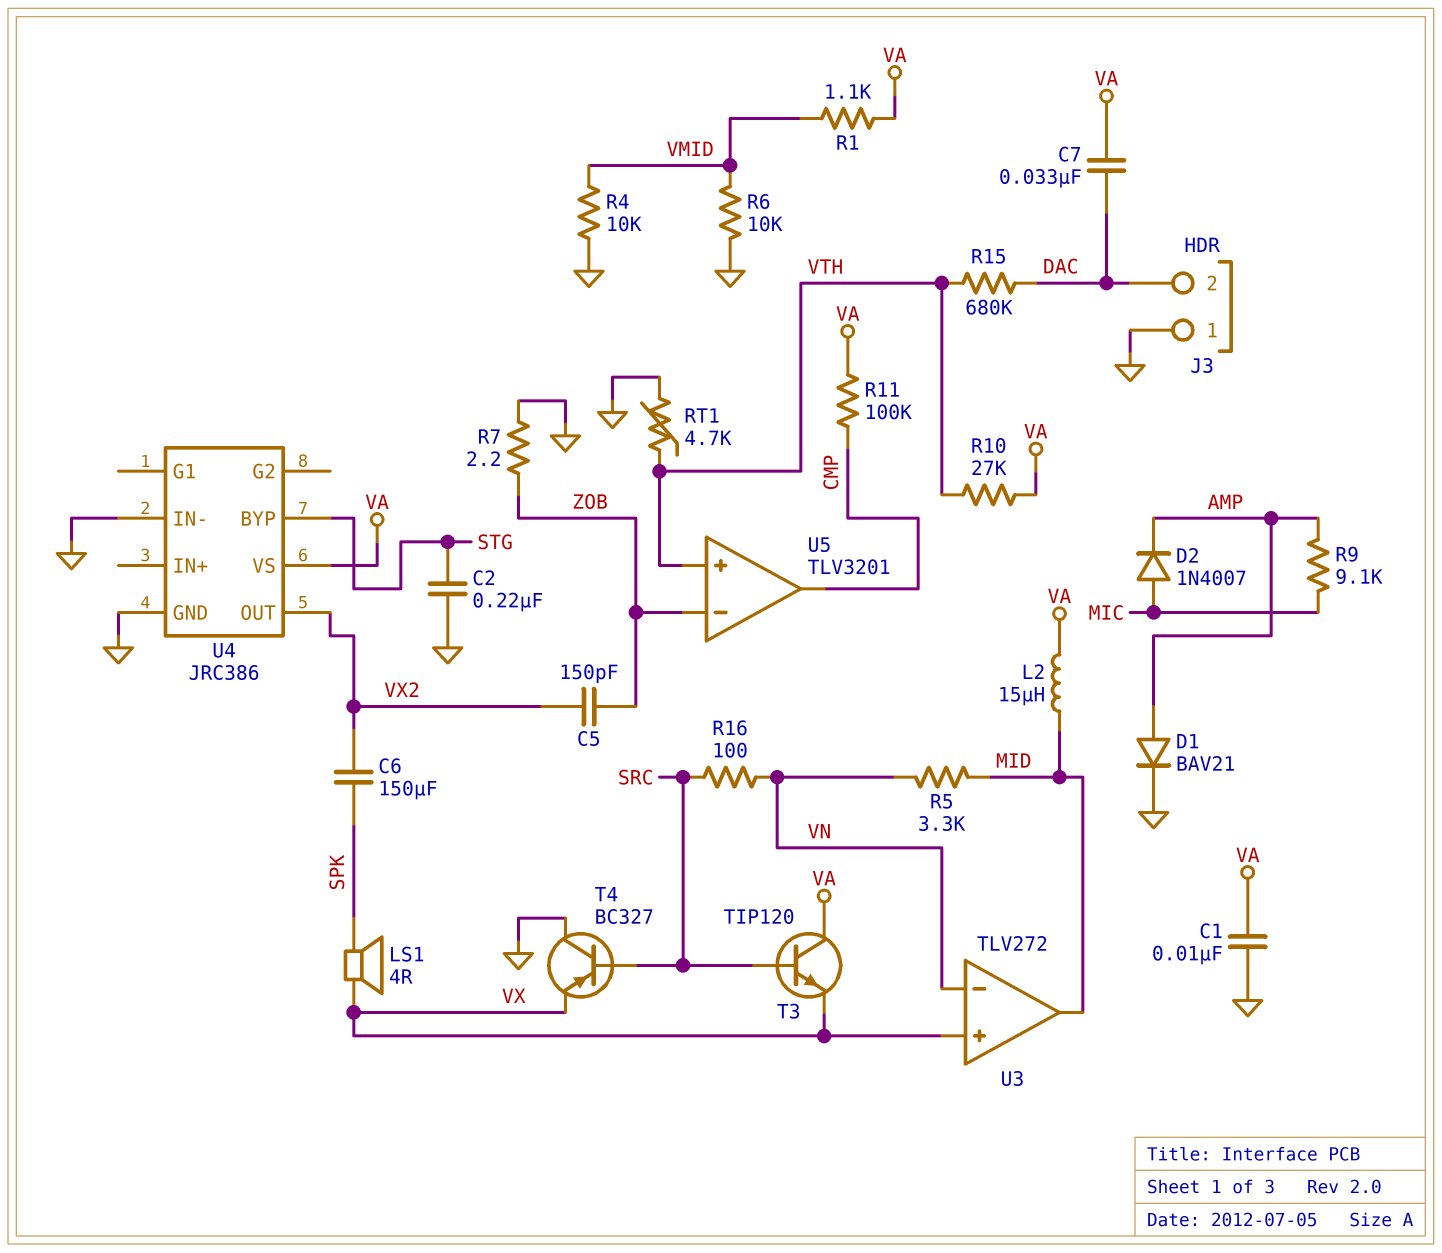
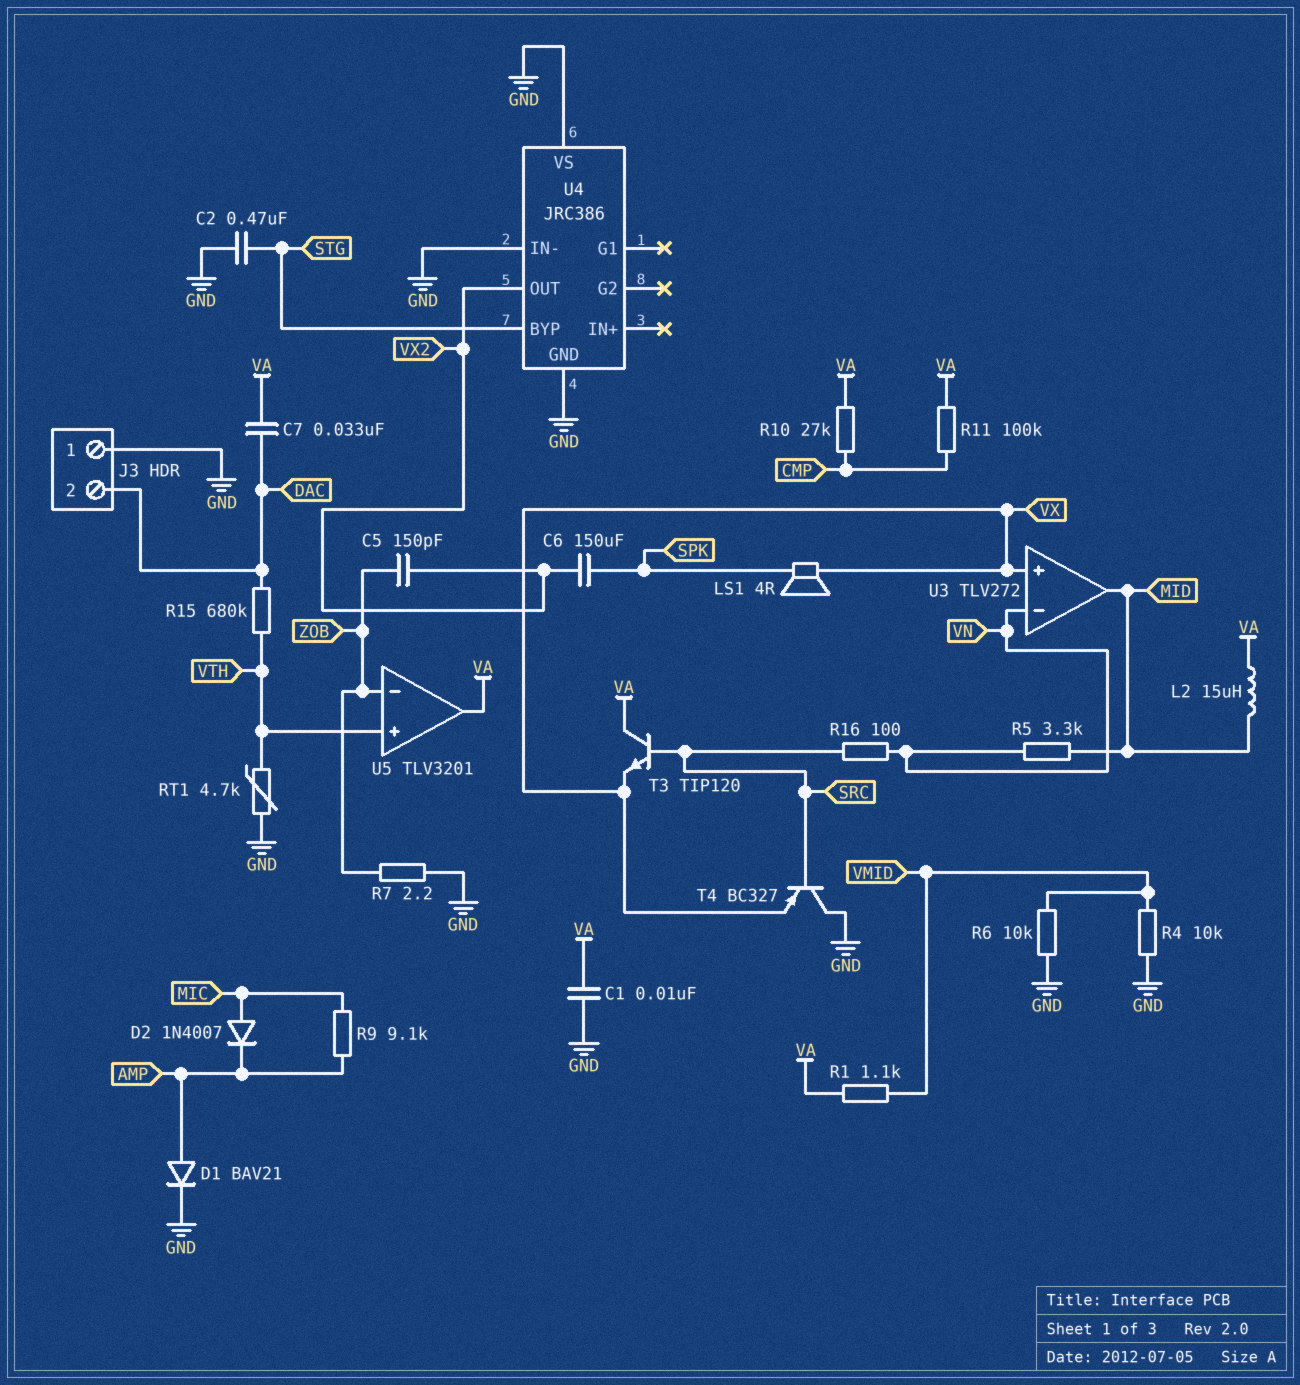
C2: 220nF (GND, STG) -> 470nF (GND, STG)
R10: 27k (VA, VTH) -> 27k (CMP, VA)
U4 pin VS: VA -> GND
U5 pin out: CMP -> VA

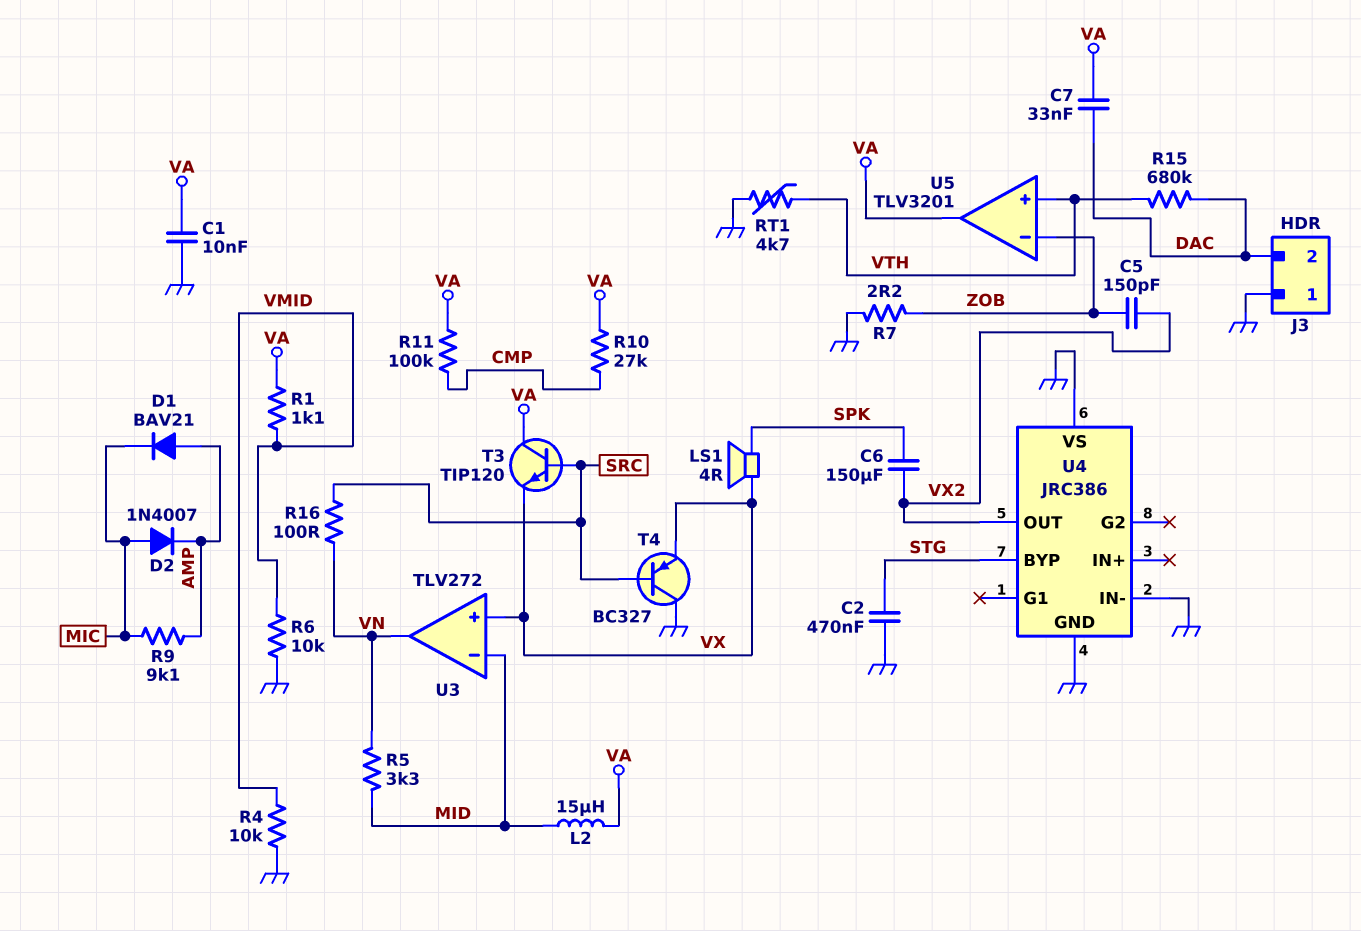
D1: diode BAV21 (A AMP, K GND) -> diode BAV21 (A AMP, K MIC)
U3 pin in-: VN -> MID
U3 pin out: MID -> VN

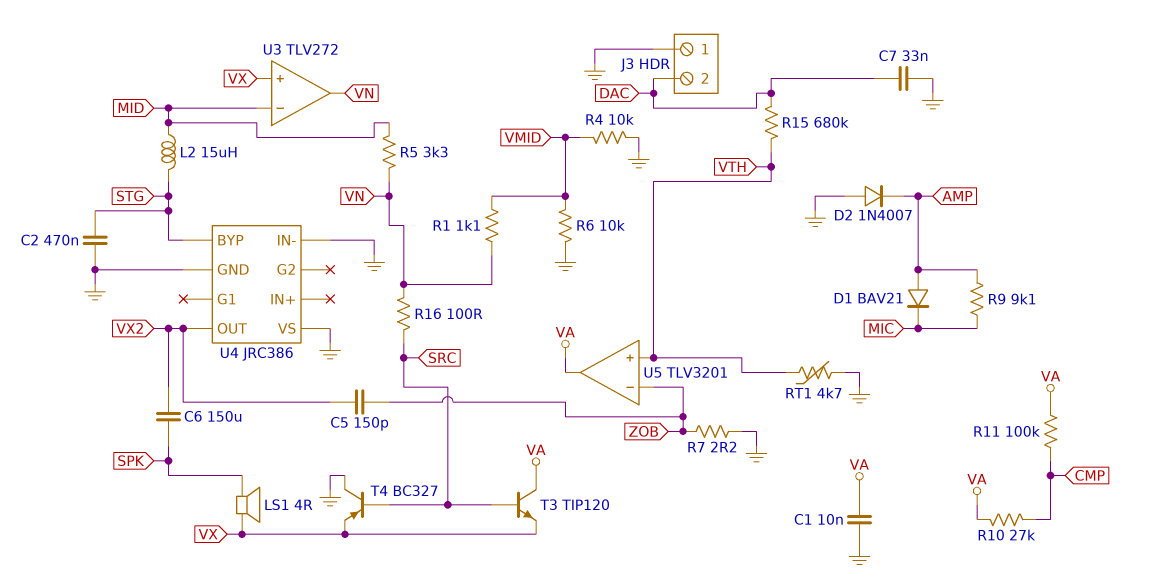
C7: 33nF (DAC, VA) -> 33nF (DAC, GND)
D2: diode 1N4007 (A MIC, K AMP) -> diode 1N4007 (A GND, K AMP)
L2: 15uH (MID, VA) -> 15uH (MID, STG)
R1: 1.1k (VA, VMID) -> 1.1k (VMID, VN)

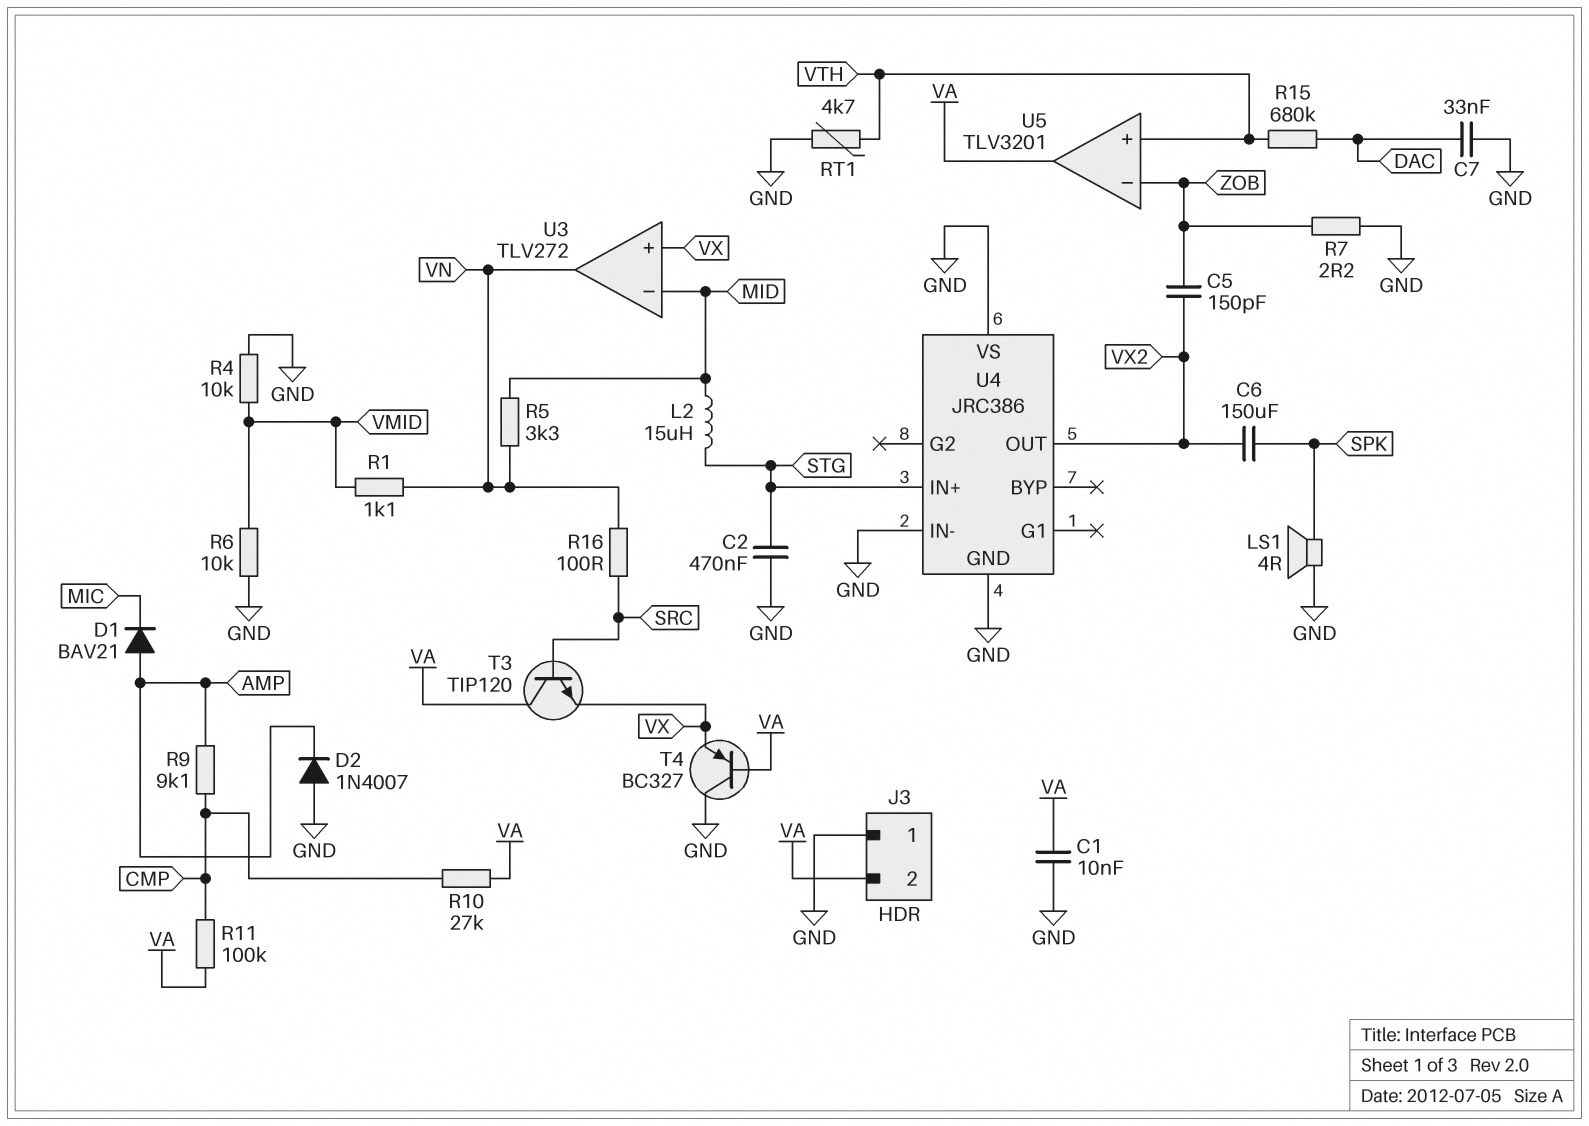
J3 pin 2: DAC -> VA
LS1: speaker 4R (SPK, VX) -> speaker 4R (GND, SPK)
R9: 9.1k (AMP, MIC) -> 9.1k (AMP, CMP)
T4: PNP BC327 (B SRC, C GND, E VX) -> PNP BC327 (B VA, C GND, E VX)
U4 pin BYP: STG -> none
U4 pin IN+: none -> STG

